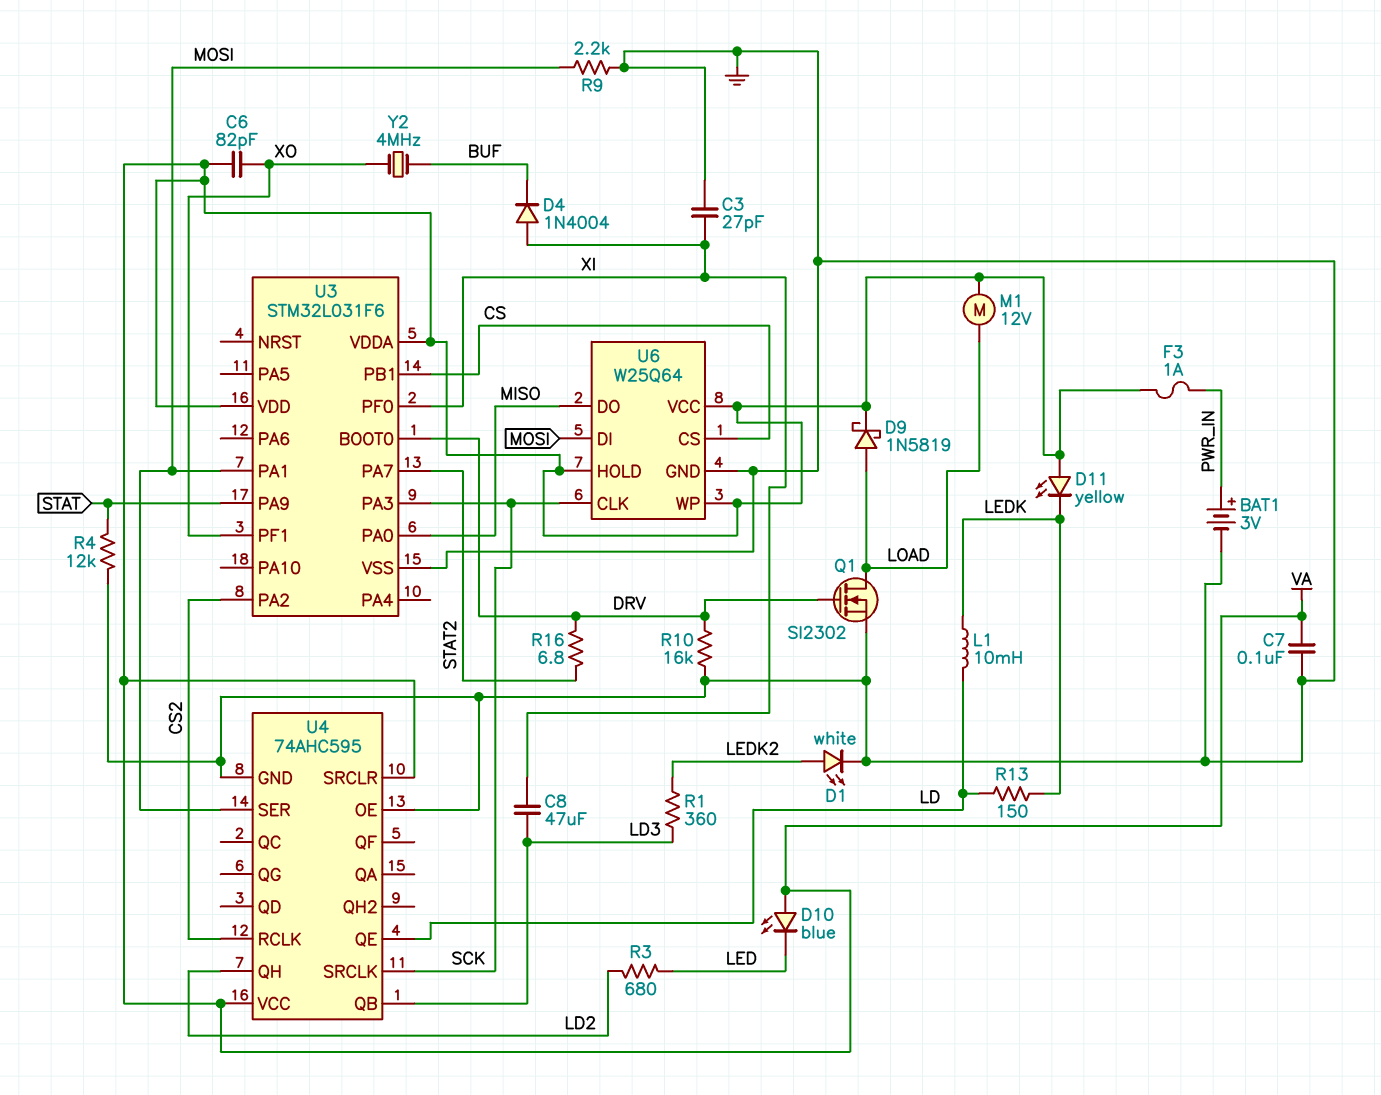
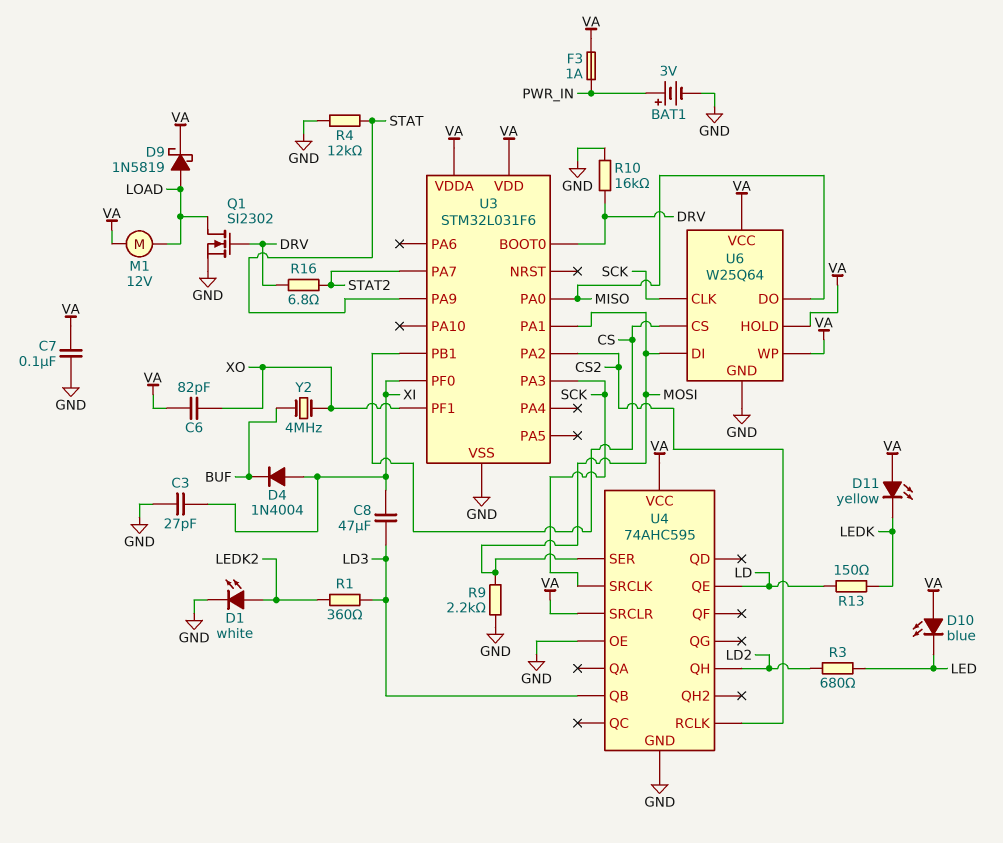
L1: 10mH (LD, LEDK) -> none

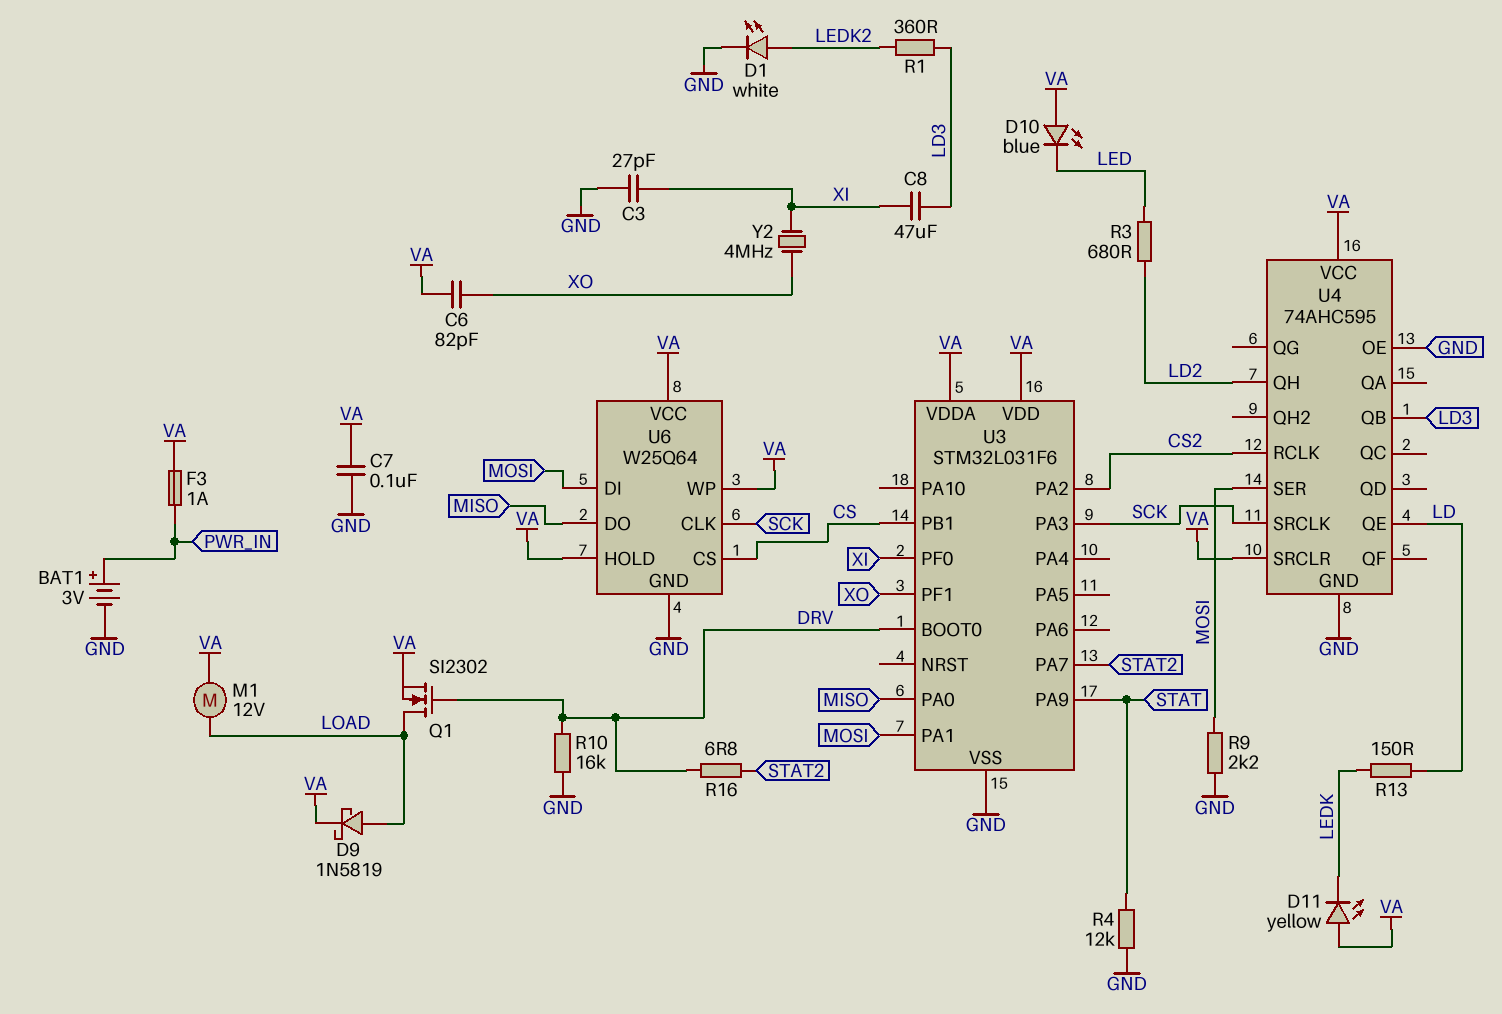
D4: diode 1N4004 (A XI, K BUF) -> none
Q1: NMOS SI2302 (G DRV, D LOAD, S GND) -> NMOS SI2302 (G DRV, D LOAD, S VA)
Y2: 4MHz (BUF, XO) -> 4MHz (XI, XO)

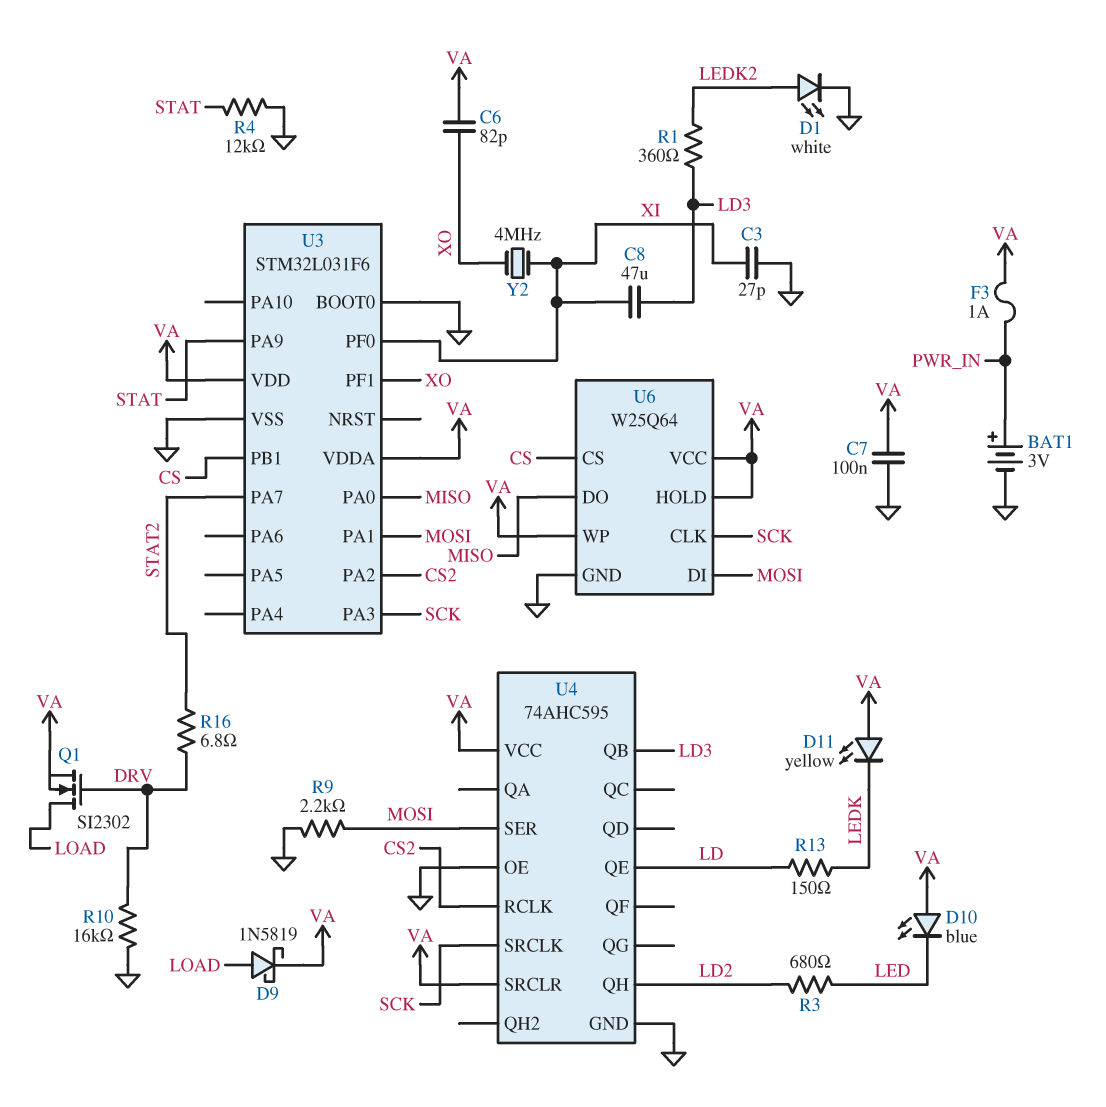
M1: motor 12V (LOAD, VA) -> none
U3 pin BOOT0: DRV -> GND

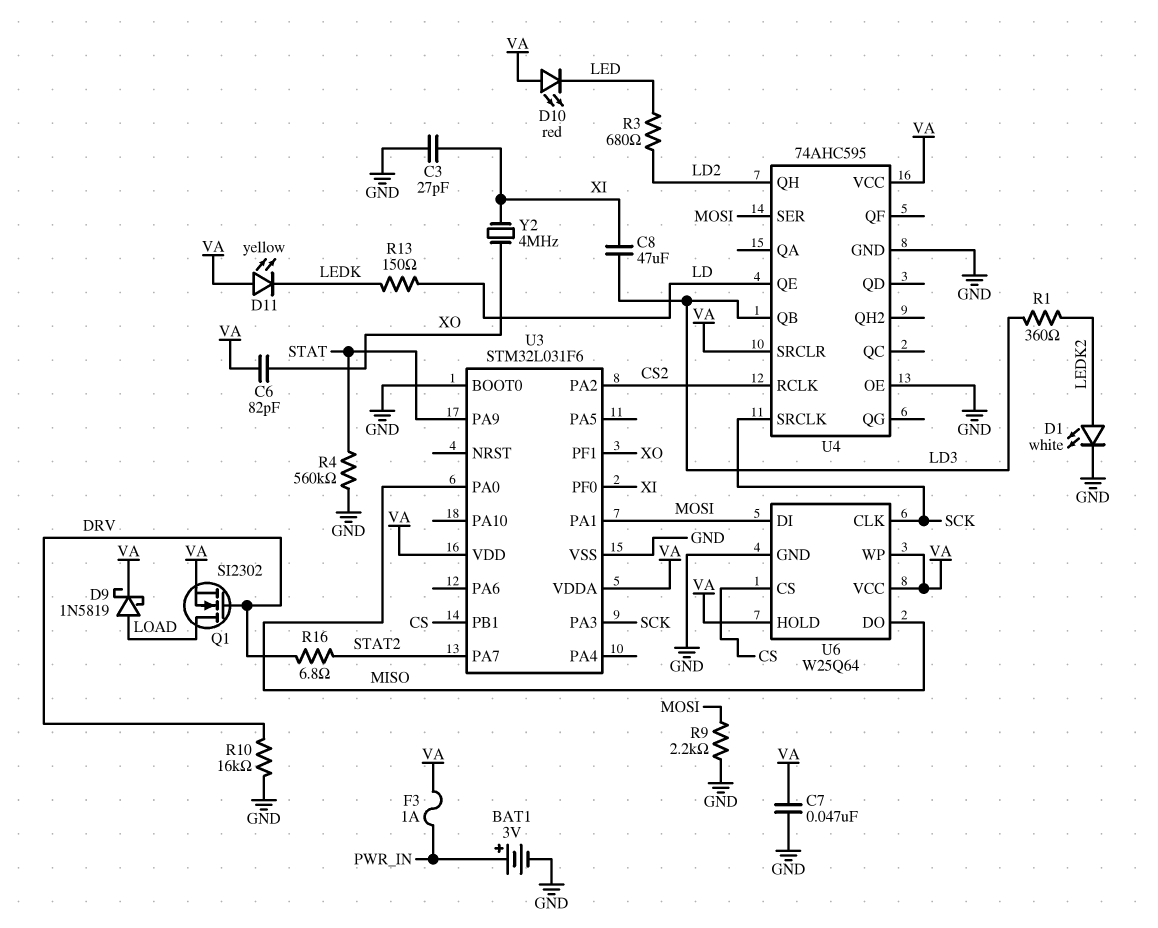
C7: 100nF (GND, VA) -> 47nF (GND, VA)
D10: LED blue (A VA, K LED) -> LED red (A VA, K LED)
R4: 12k (GND, STAT) -> 560k (GND, STAT)

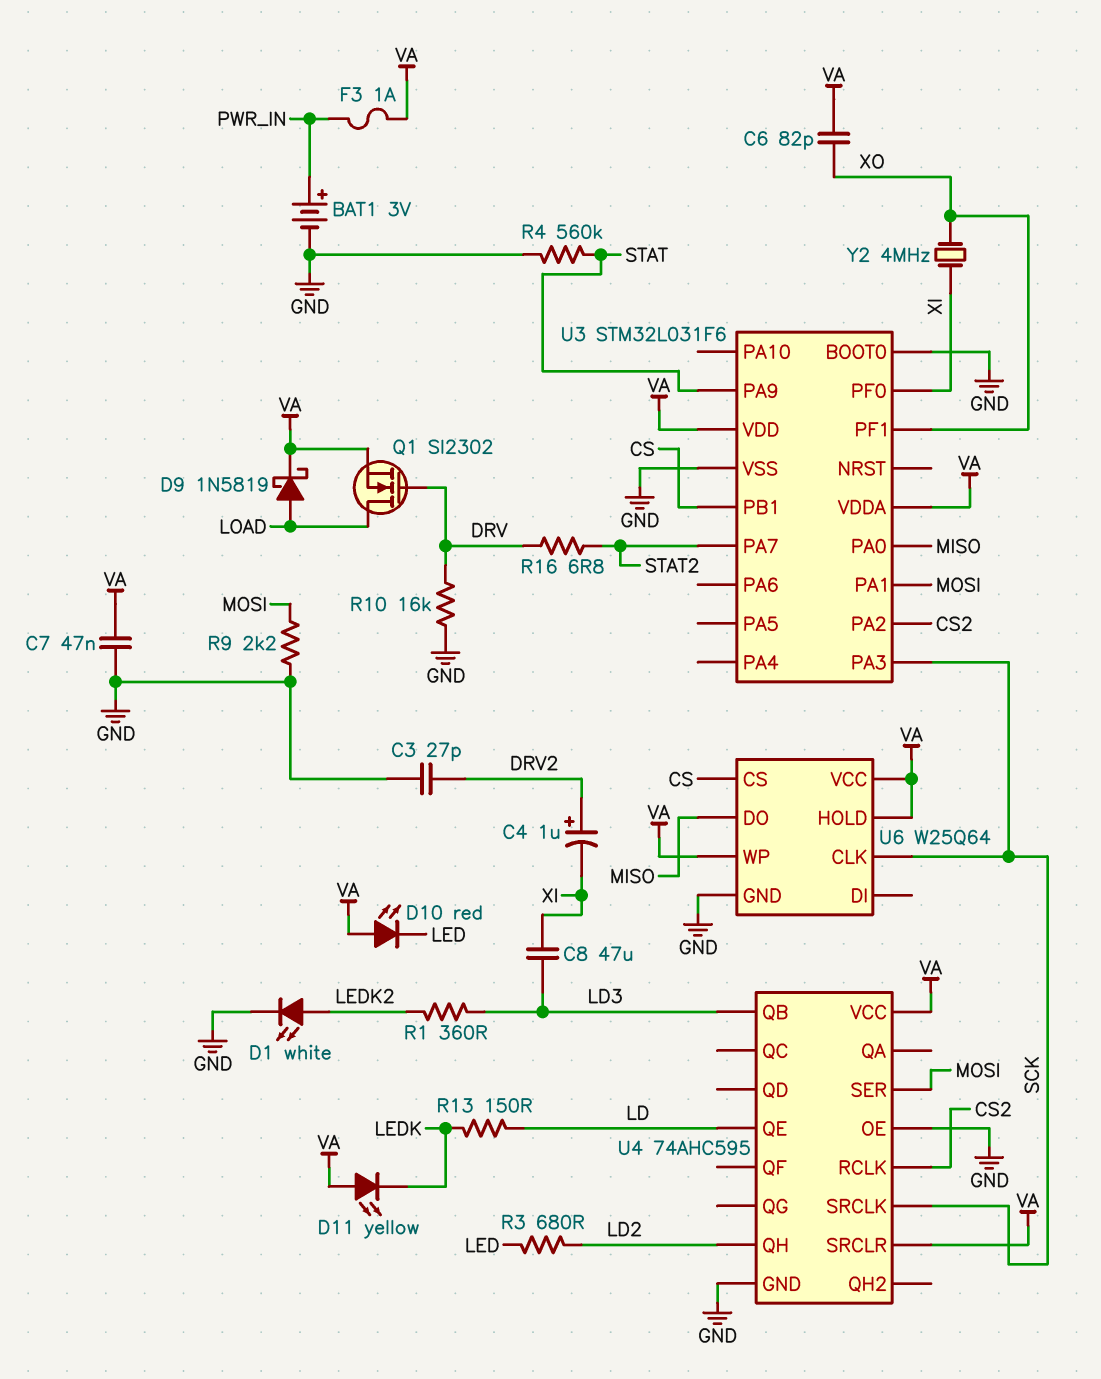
C3: 27pF (GND, XI) -> 27pF (DRV2, GND)
C4: none -> 1uF (plus DRV2, minus XI)
U6 pin DI: MOSI -> none

